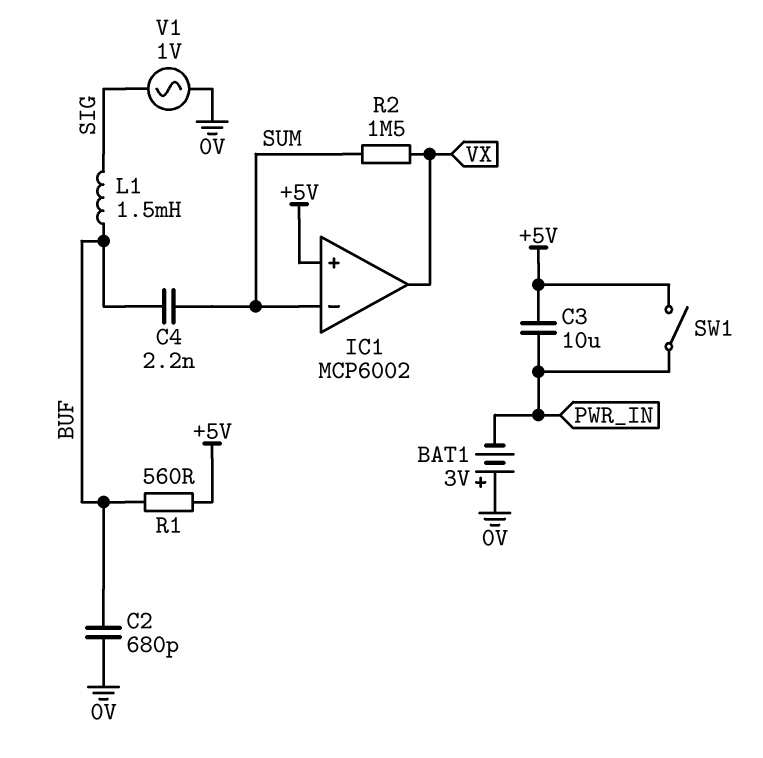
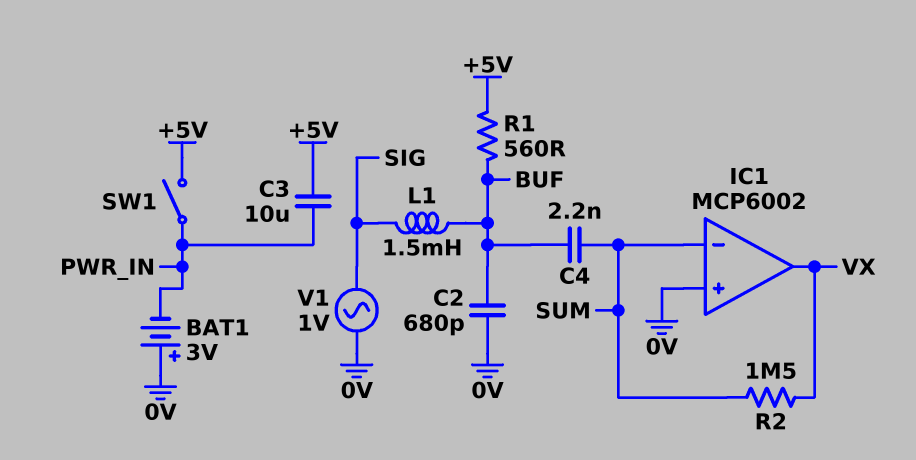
IC1 pin in+: +5V -> 0V

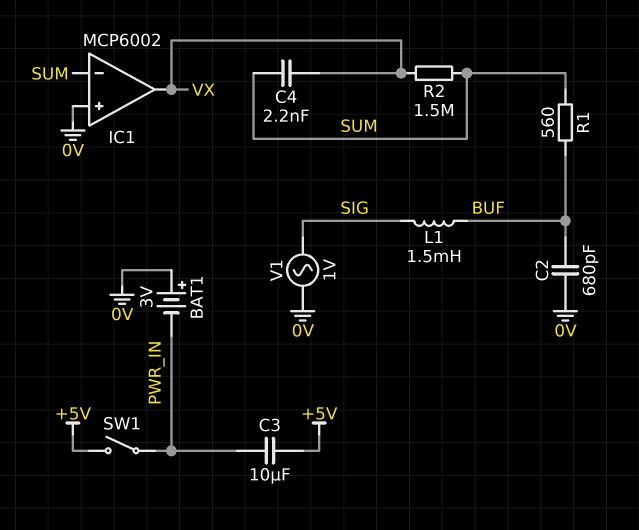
C4: 2.2nF (BUF, SUM) -> 2.2nF (SUM, VX)
R1: 560 (+5V, BUF) -> 560 (BUF, SUM)

